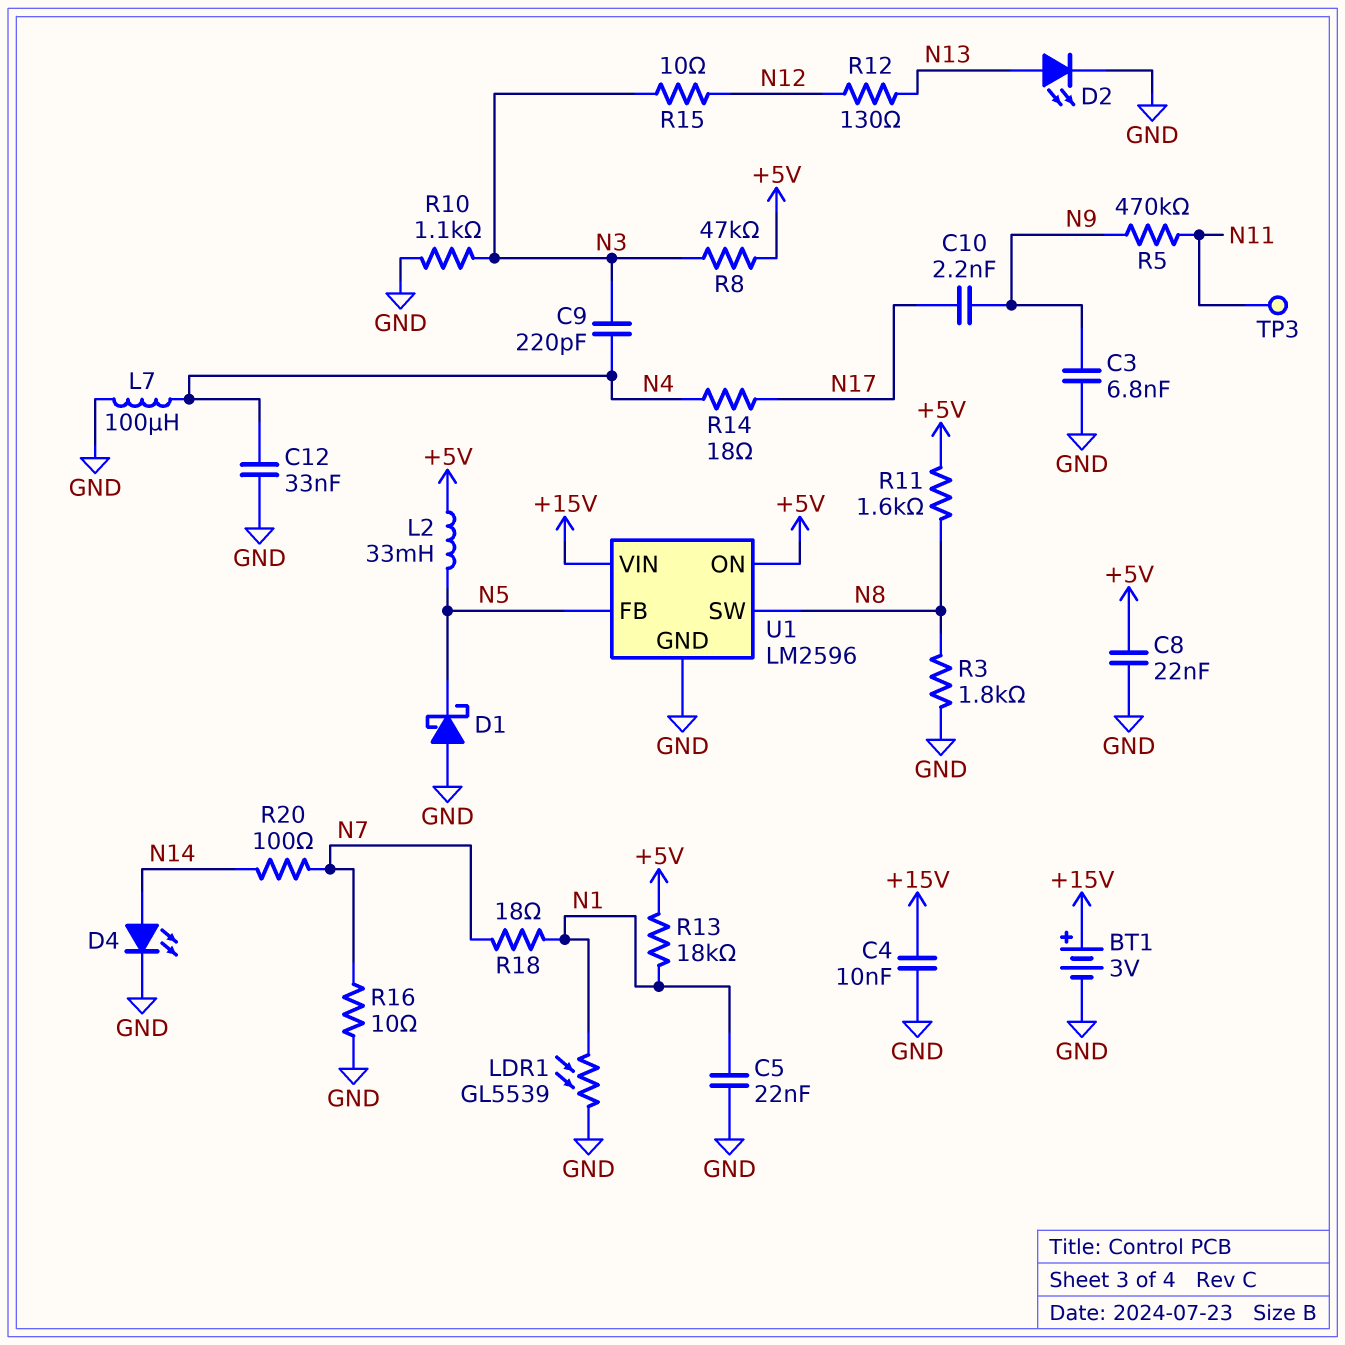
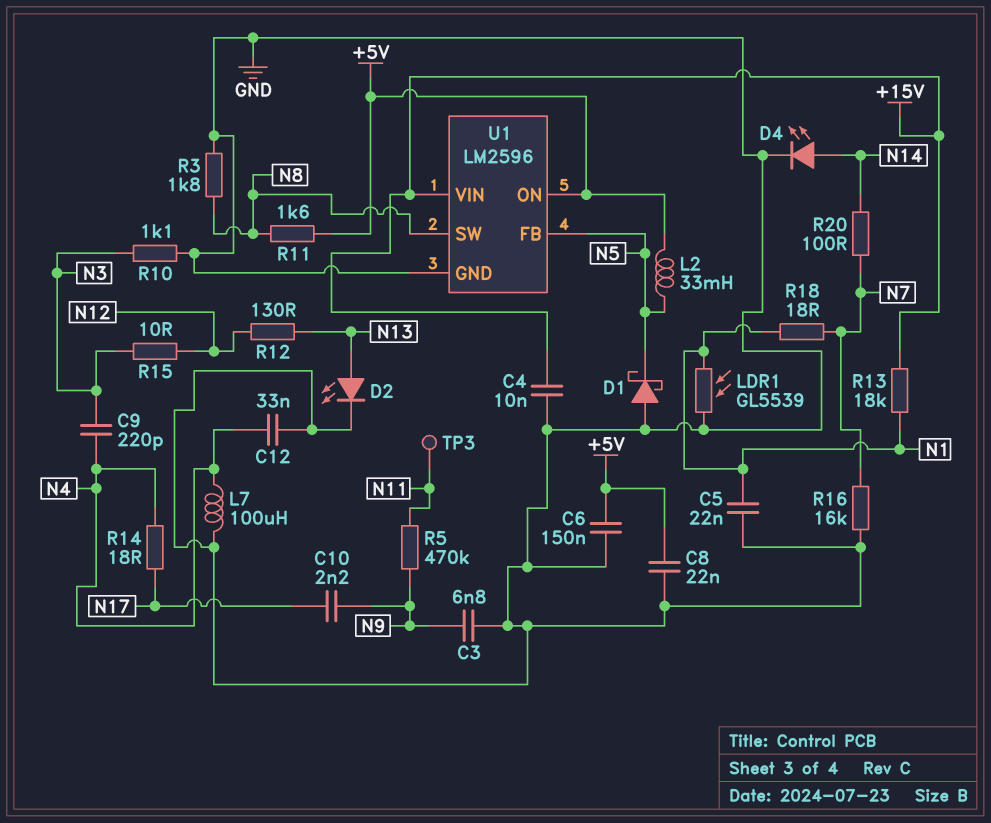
BT1: 3V (plus +15V, minus GND) -> none
C6: none -> 150nF (+5V, GND)
R8: 47k (+5V, N3) -> none
R13: 18k (+5V, N1) -> 18k (+15V, N1)
R16: 10 (GND, N7) -> 16k (GND, N7)

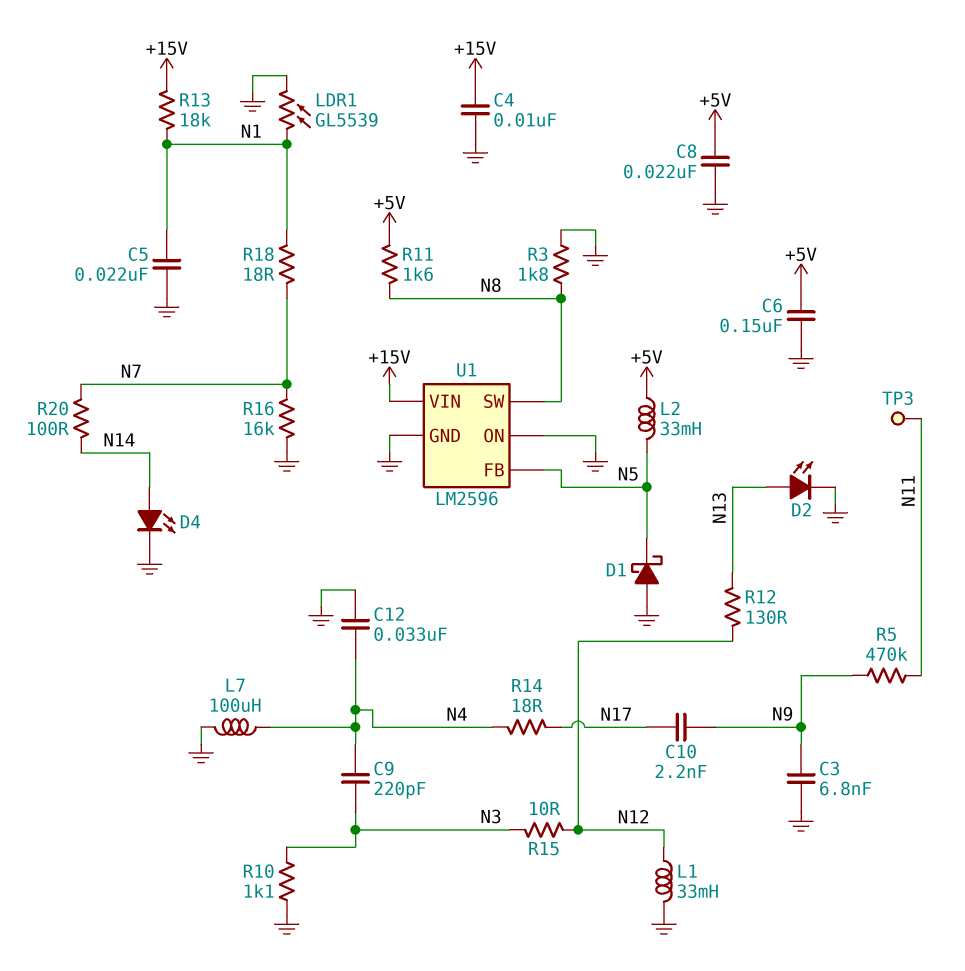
L1: none -> 33mH (GND, N12)
U1 pin ON: +5V -> GND

